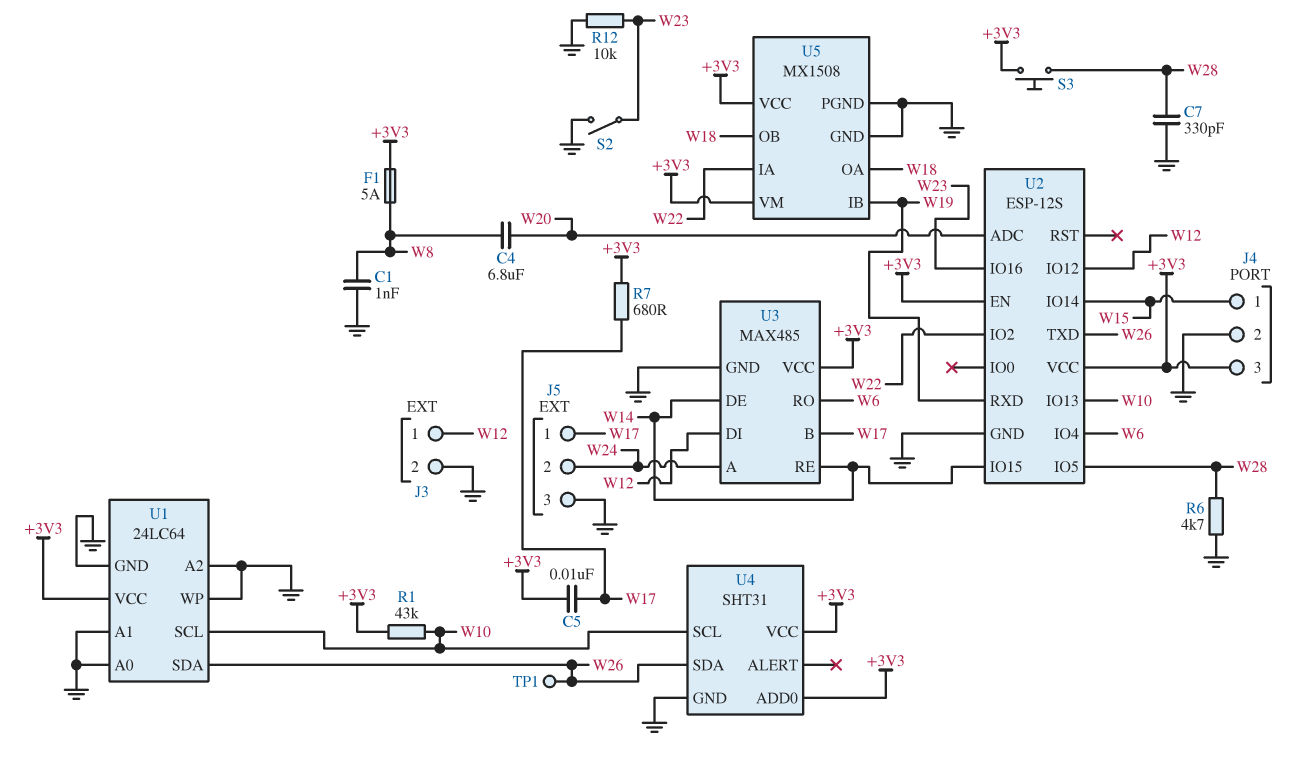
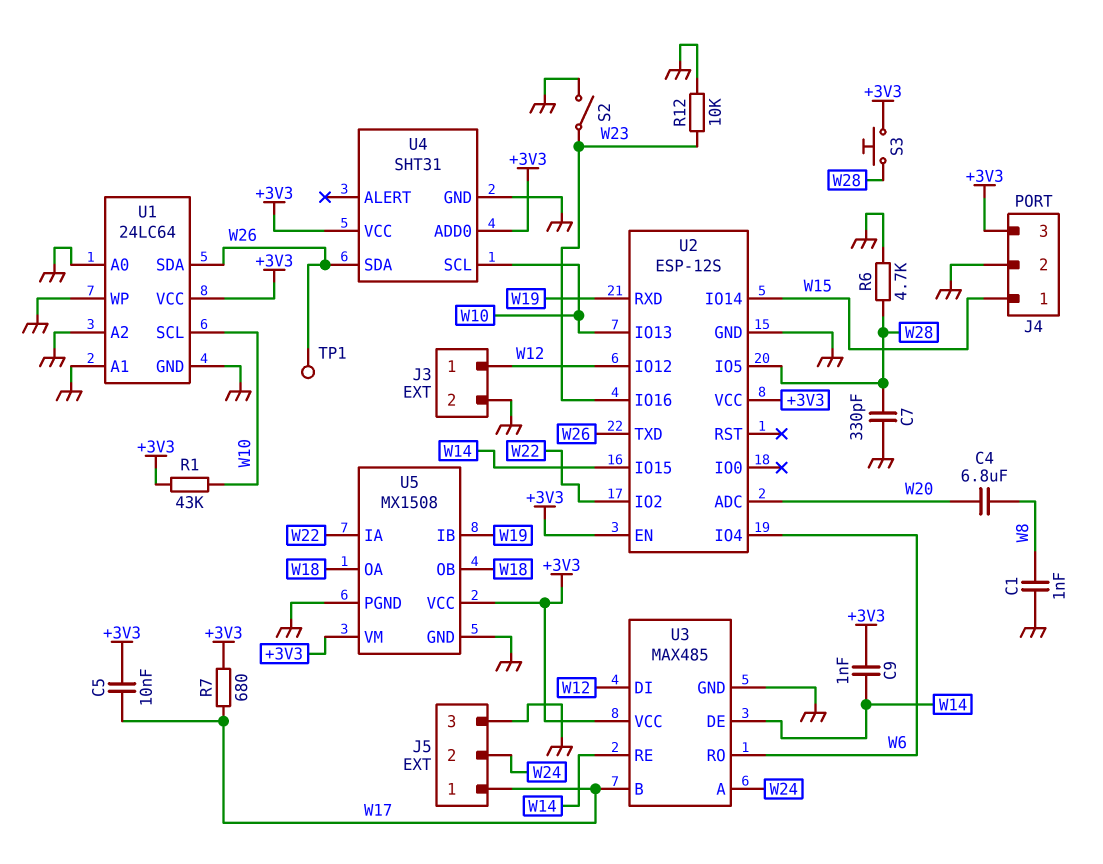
C9: none -> 1nF (+3V3, W14)
F1: 5A (+3V3, W8) -> none

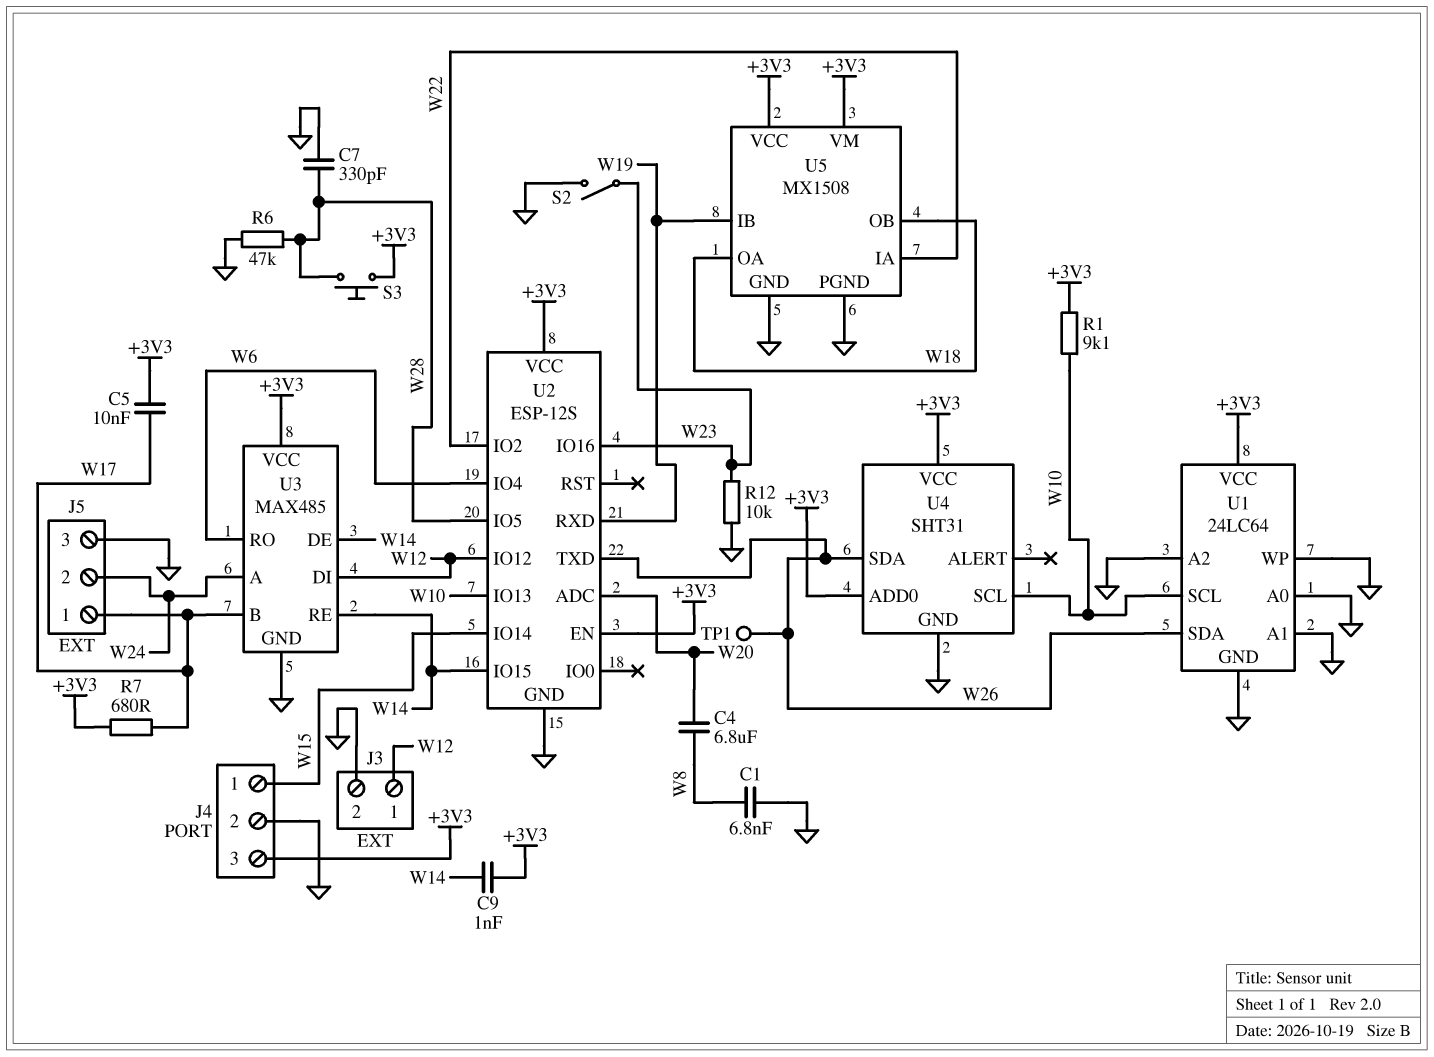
C1: 1nF (GND, W8) -> 6.8nF (GND, W8)
R1: 43k (+3V3, W10) -> 9.1k (+3V3, W10)
R6: 4.7k (GND, W28) -> 47k (GND, W28)

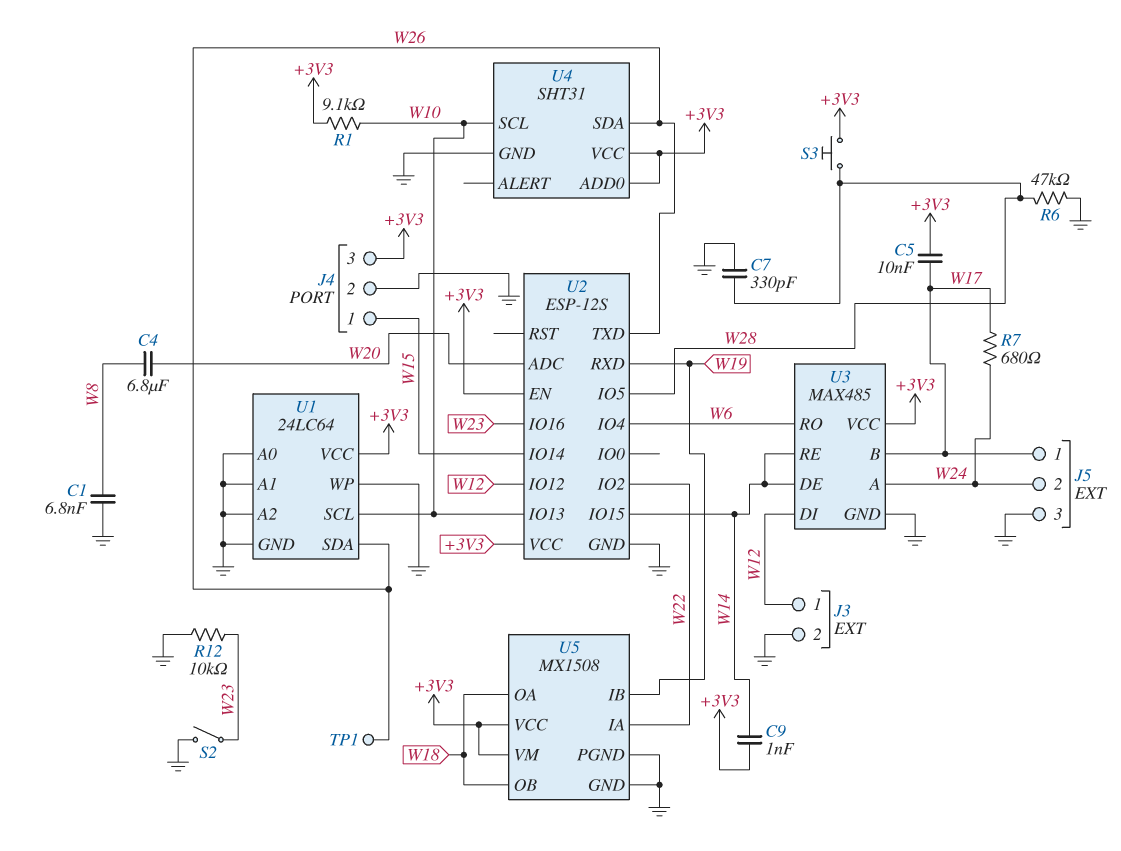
R7: 680 (+3V3, W17) -> 680 (W17, W24)

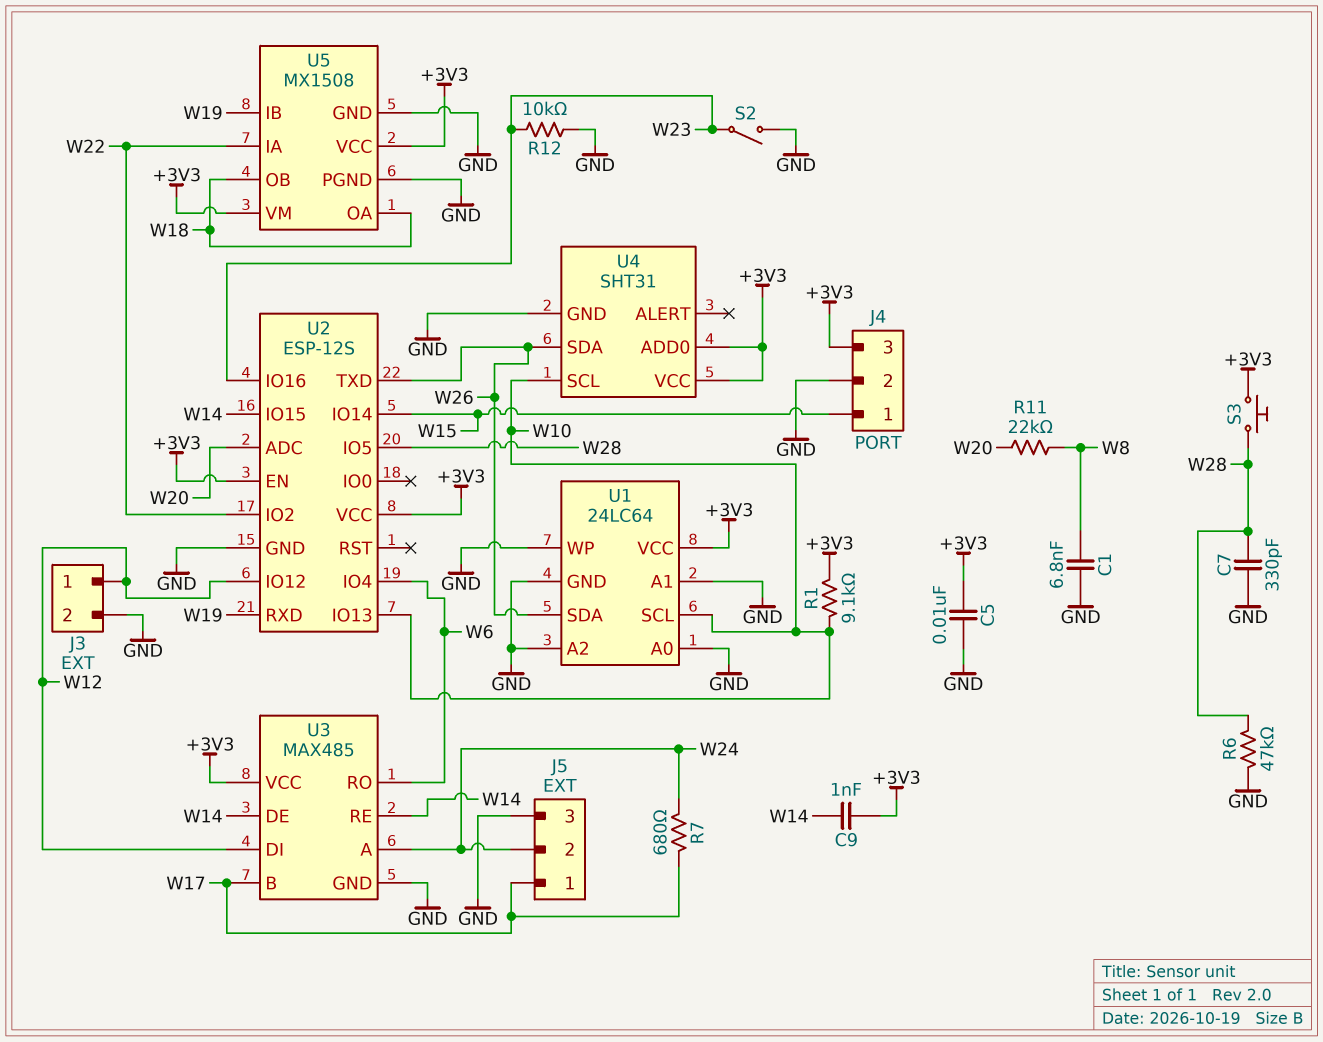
C4: 6.8uF (W8, W20) -> none
C5: 10nF (+3V3, W17) -> 10nF (+3V3, GND)
R11: none -> 22k (W8, W20)
TP1: test point (W26) -> none

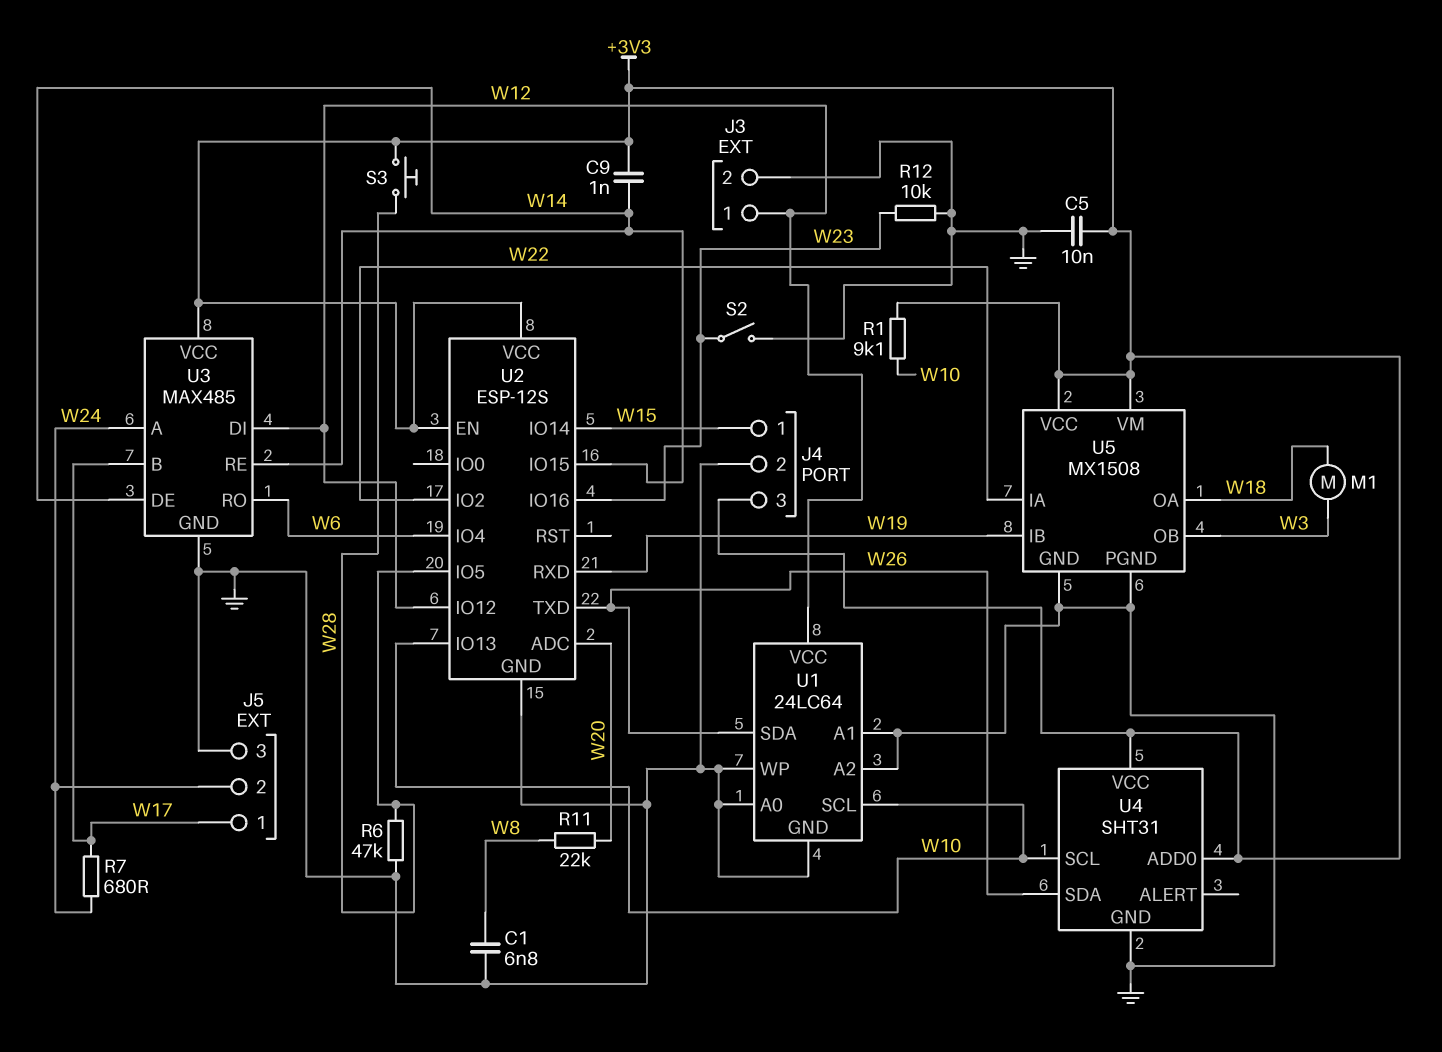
C7: 330pF (GND, W28) -> none
M1: none -> motor (W3, W18)
U1 pin VCC: +3V3 -> W12
U5 pin OB: W18 -> W3

